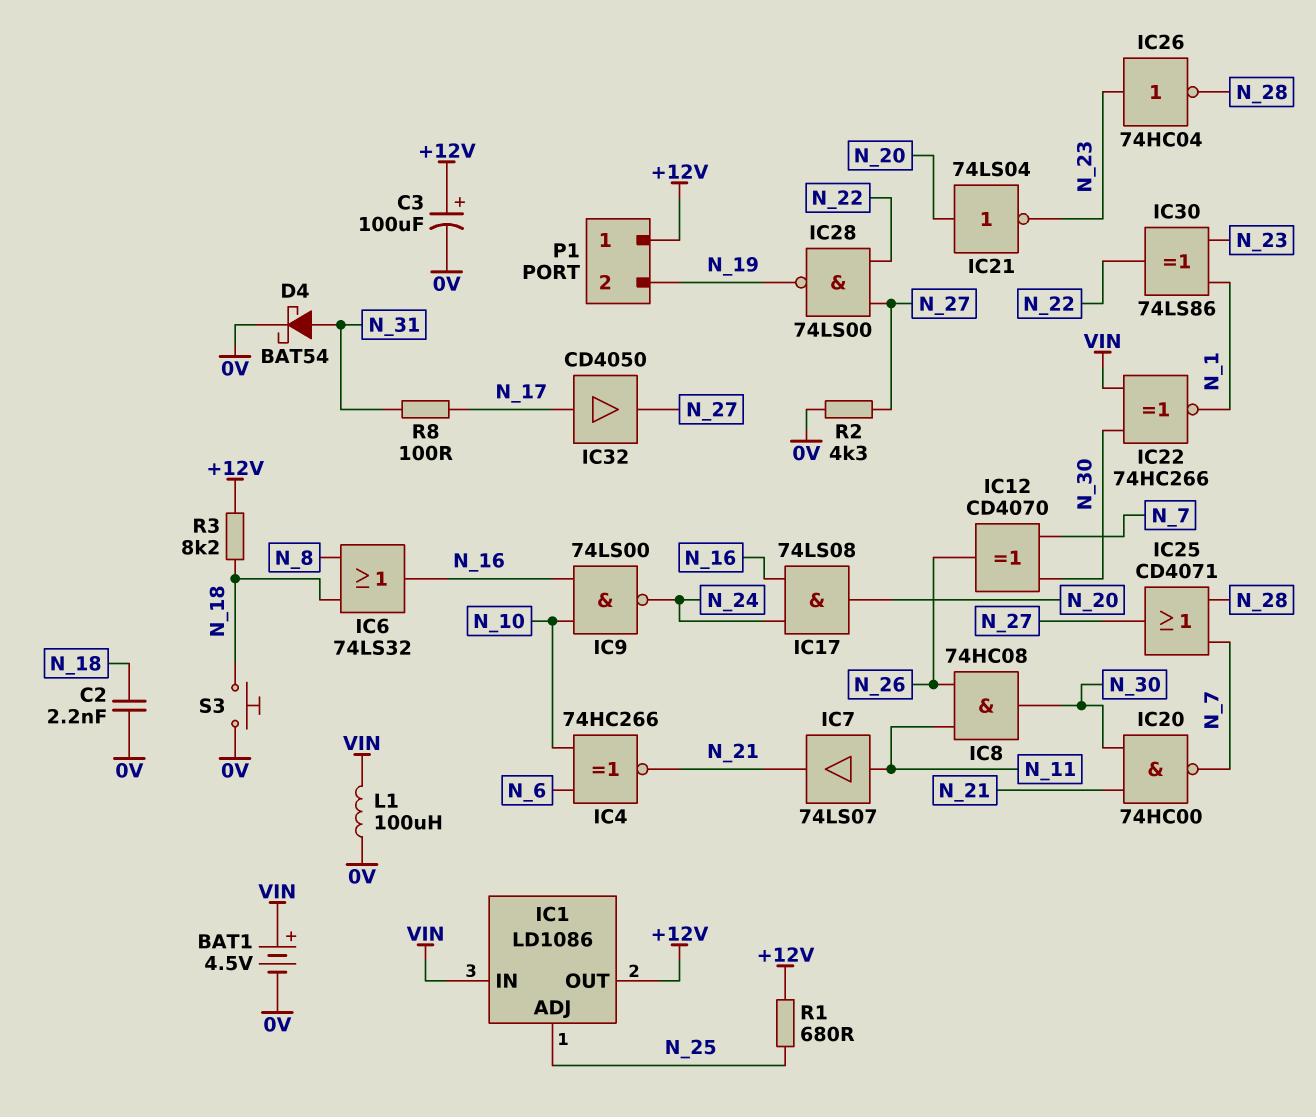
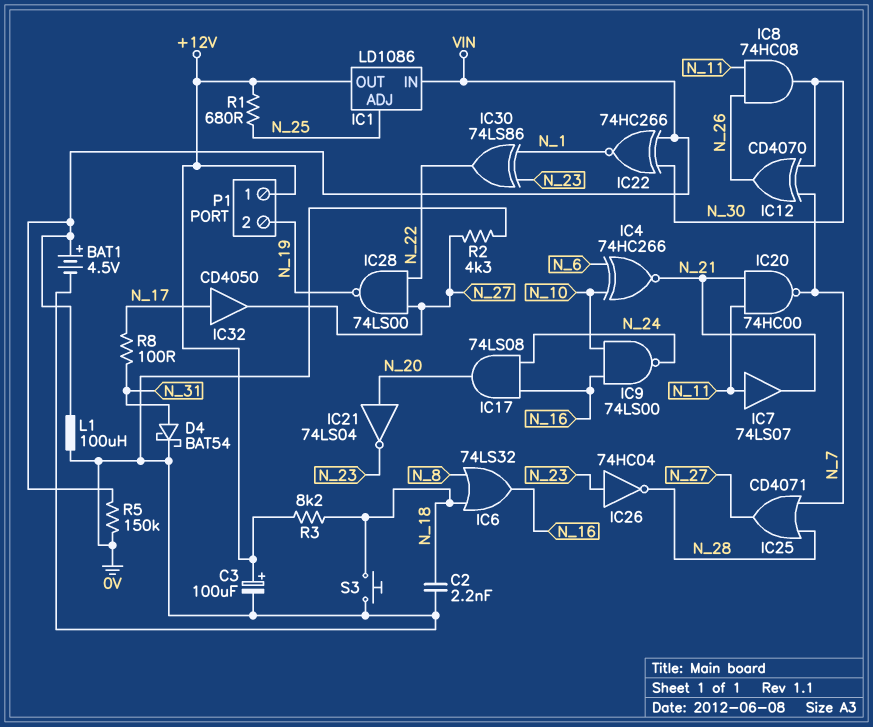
IC20: NAND 74HC00 (in N_21, in N_30, out N_7) -> NAND 74HC00 (in N_11, in N_21, out N_7)
R5: none -> 150k (0V, VIN)

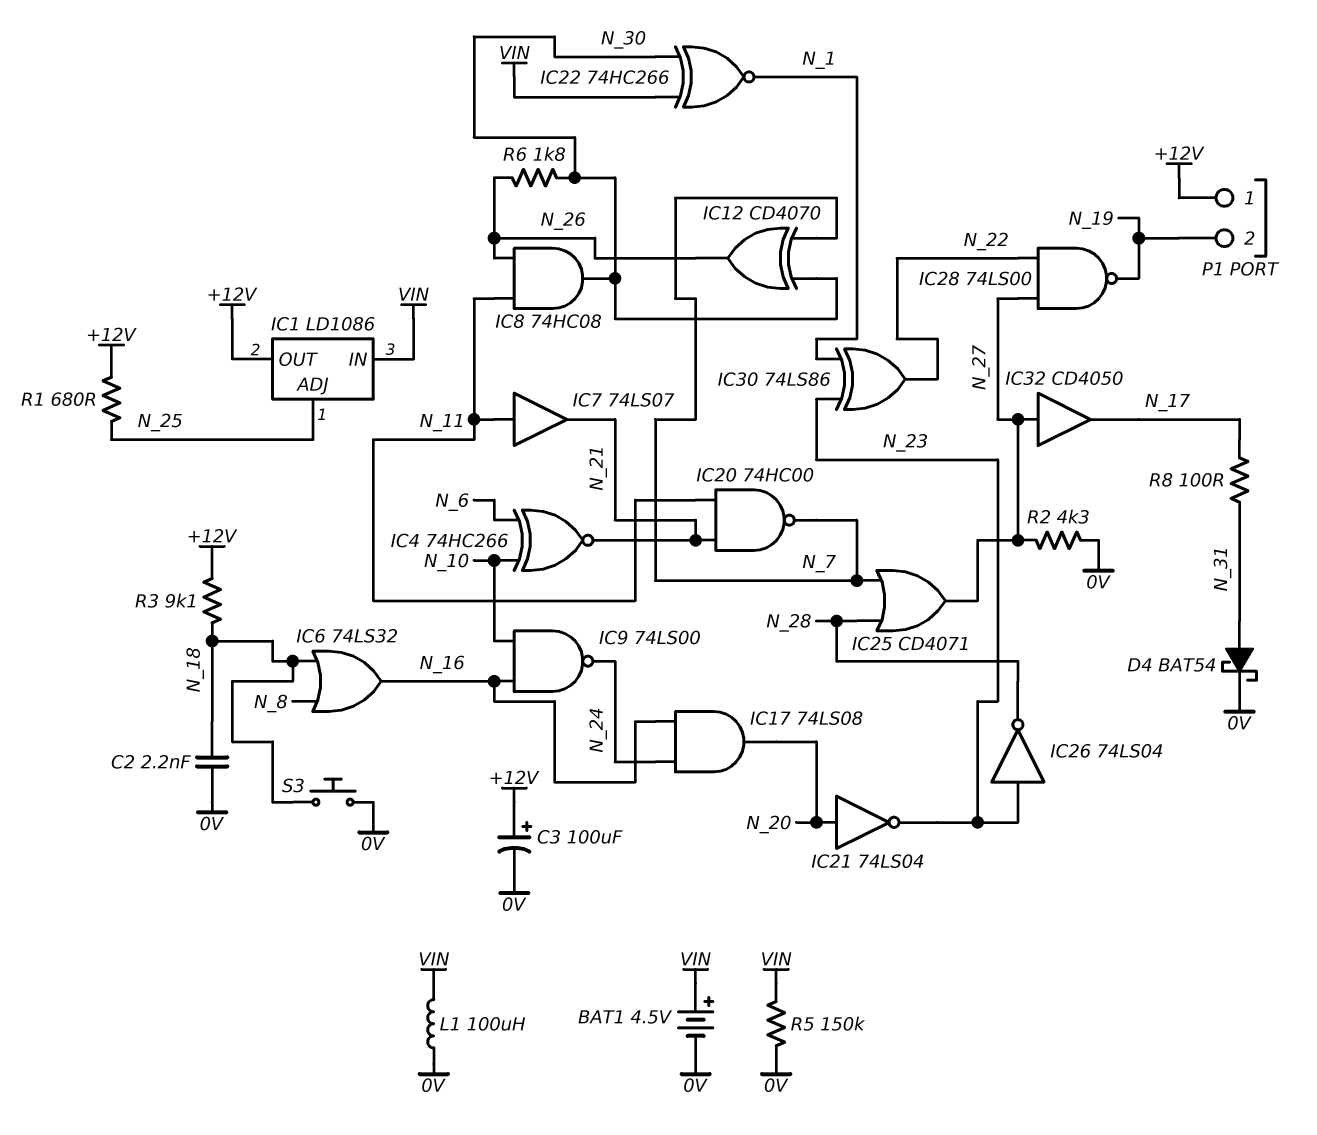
IC26: NOT 74HC04 (in N_23, out N_28) -> NOT 74LS04 (in N_23, out N_28)
IC32: buffer CD4050 (in N_17, out N_27) -> buffer CD4050 (in N_27, out N_17)
R3: 8.2k (+12V, N_18) -> 9.1k (+12V, N_18)
R6: none -> 1.8k (N_26, N_30)

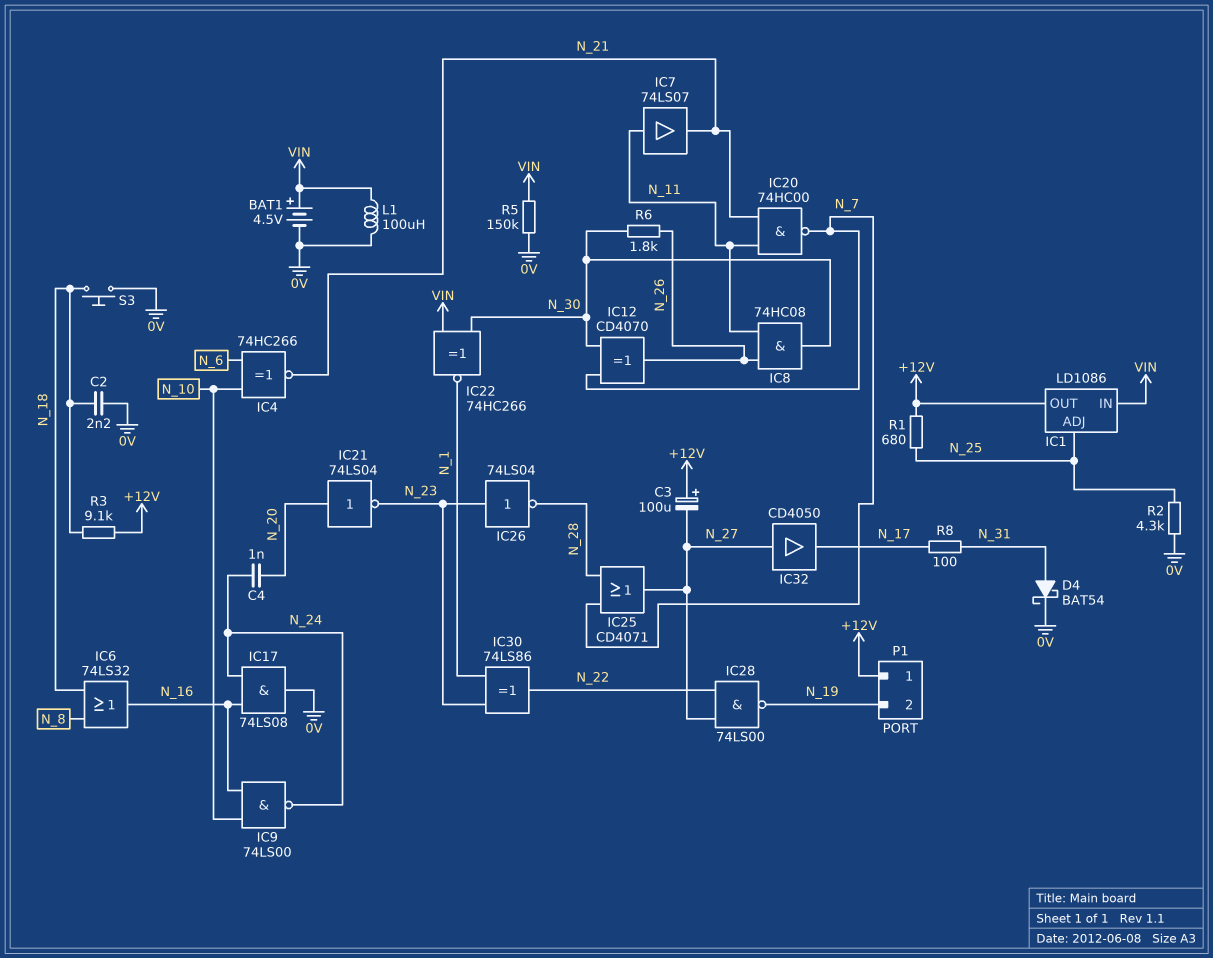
C3: 100uF (plus +12V, minus 0V) -> 100uF (plus +12V, minus N_27)
C4: none -> 1nF (N_20, N_24)
IC17: AND 74LS08 (in N_16, in N_24, out N_20) -> AND 74LS08 (in N_16, in N_24, out 0V)
R2: 4.3k (0V, N_27) -> 4.3k (0V, N_25)

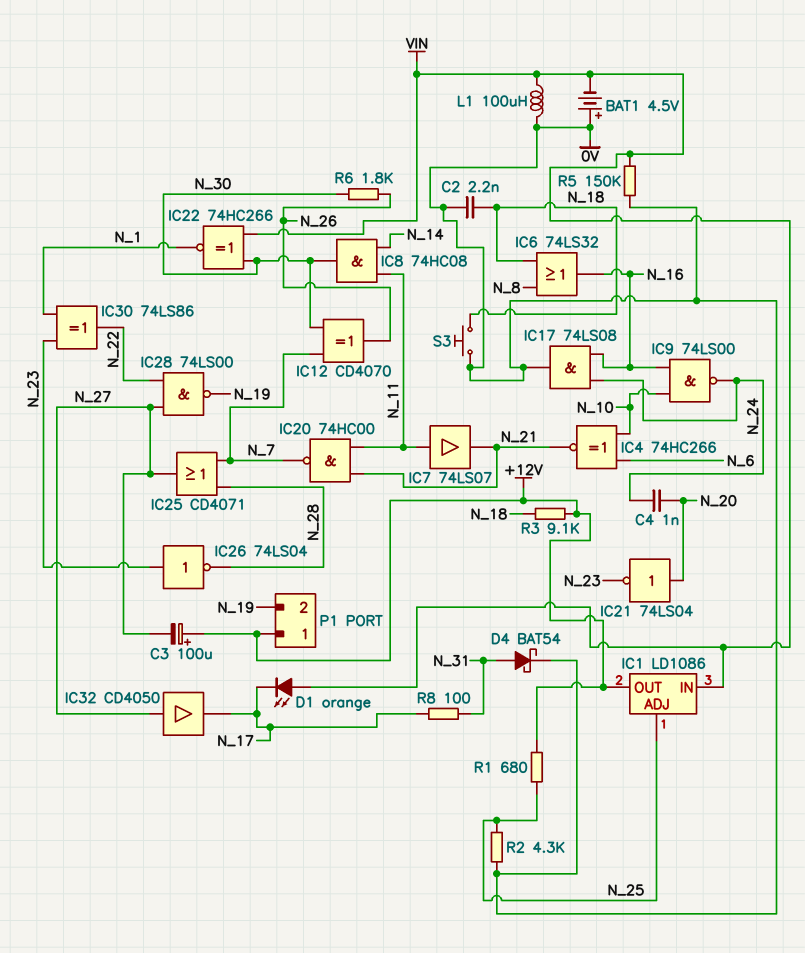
BAT1: 4.5V (plus VIN, minus 0V) -> 4.5V (plus 0V, minus VIN)
D1: none -> LED orange (A VIN, K N_17)
IC8: AND 74HC08 (in N_11, in N_26, out N_30) -> AND 74HC08 (in N_11, in N_14, out N_30)

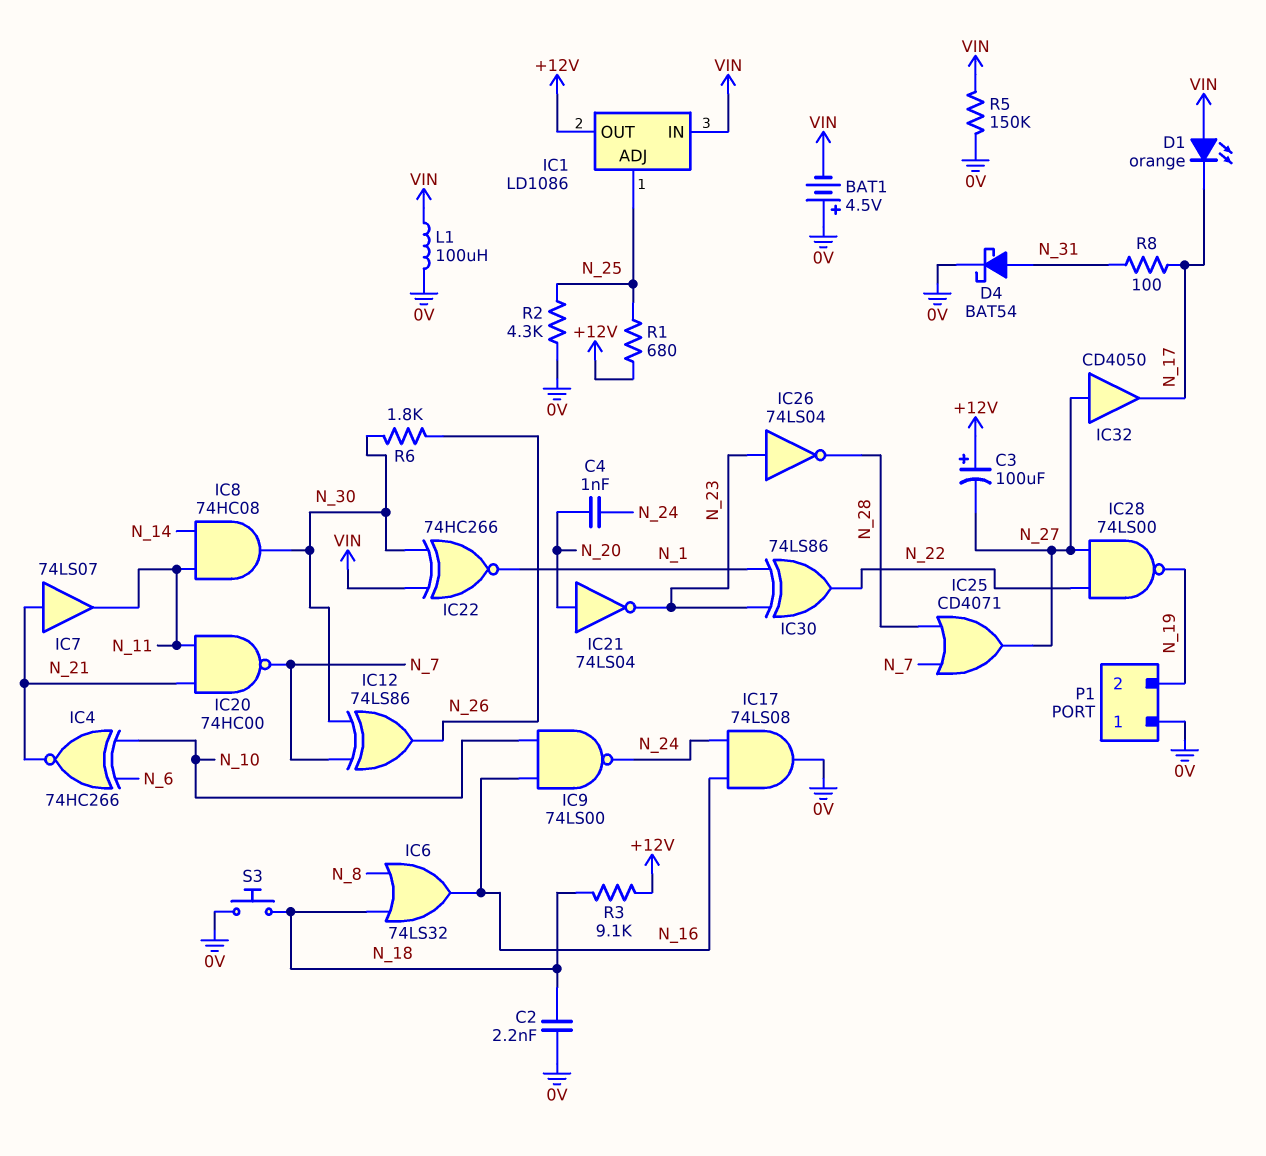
IC7: buffer 74LS07 (in N_11, out N_21) -> buffer 74LS07 (in N_21, out N_11)
IC12: XOR CD4070 (in N_7, in N_30, out N_26) -> XOR 74LS86 (in N_7, in N_30, out N_26)
P1 pin 1: +12V -> 0V

